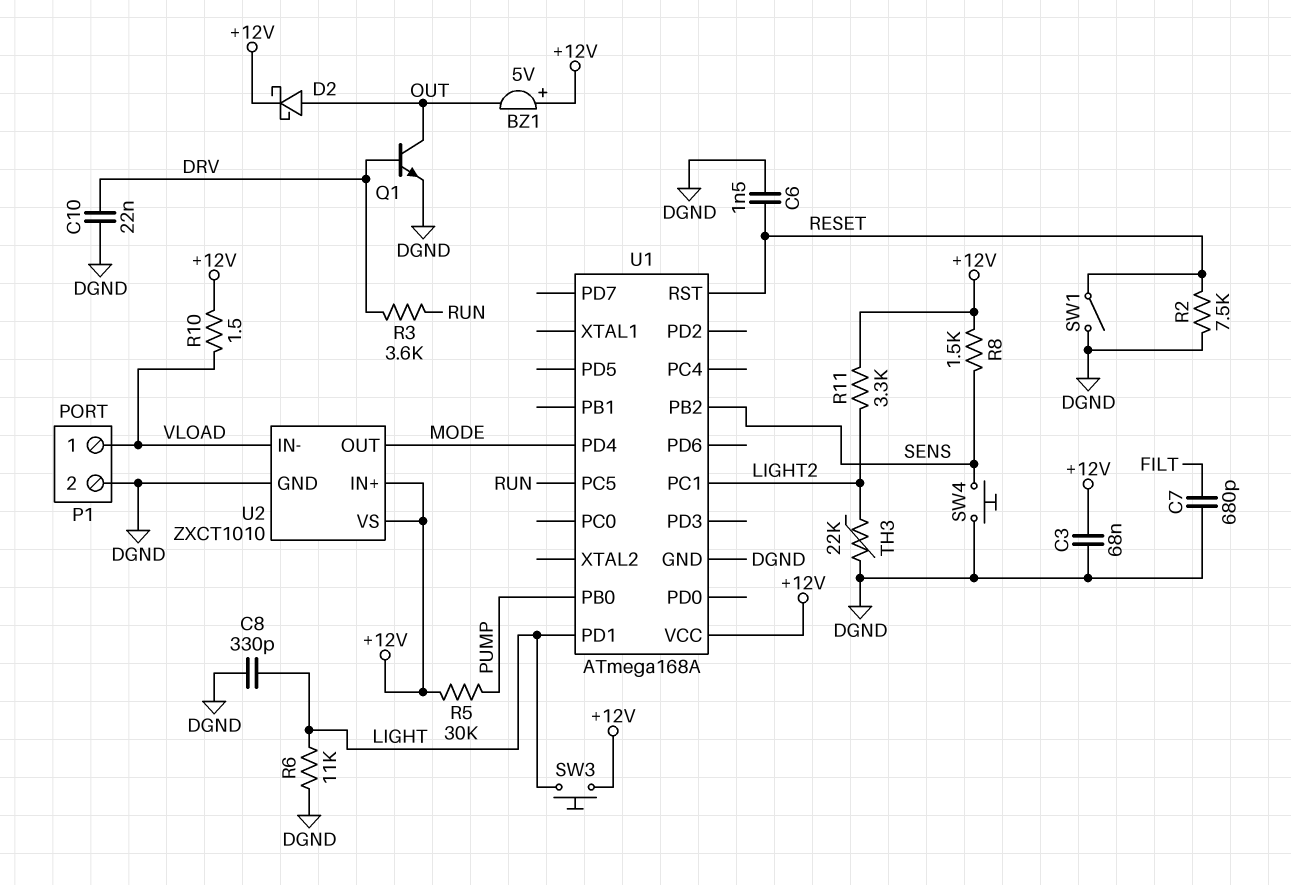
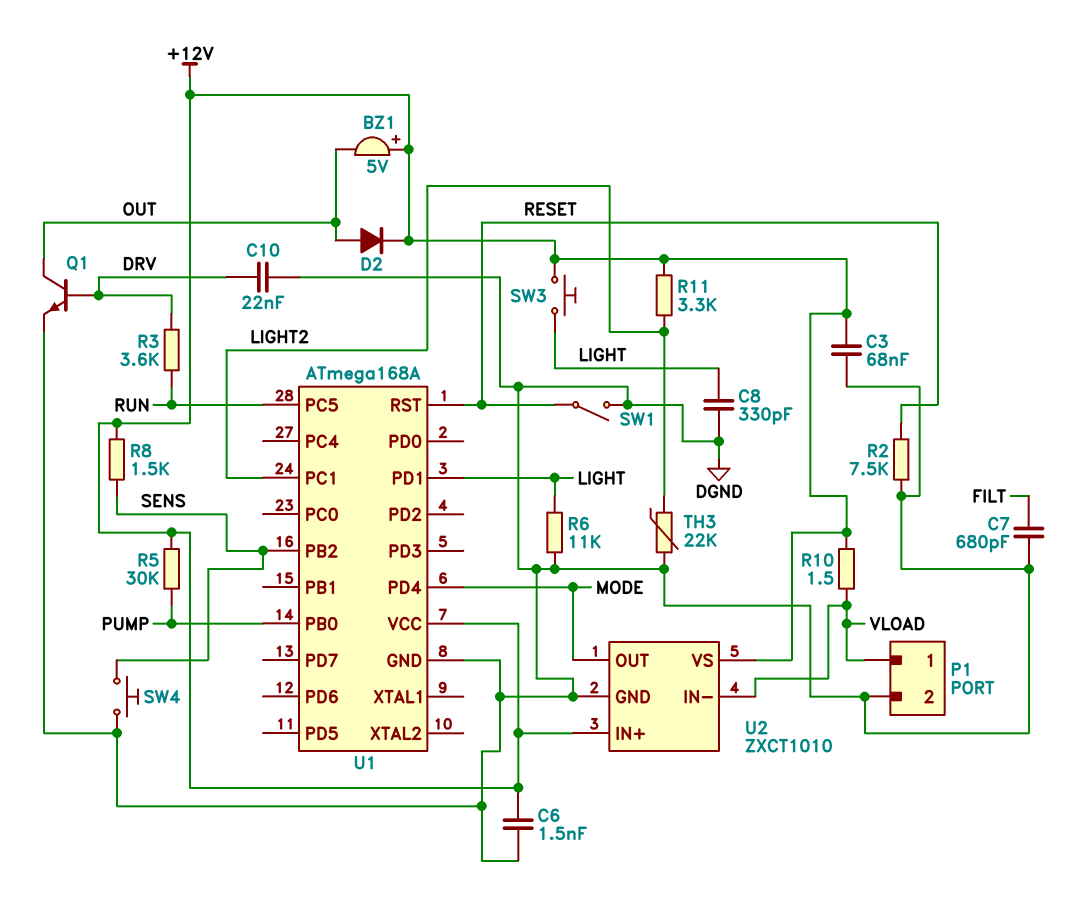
C6: 1.5nF (DGND, RESET) -> 1.5nF (+12V, DGND)
D2: schottky (A OUT, K +12V) -> diode (A OUT, K +12V)

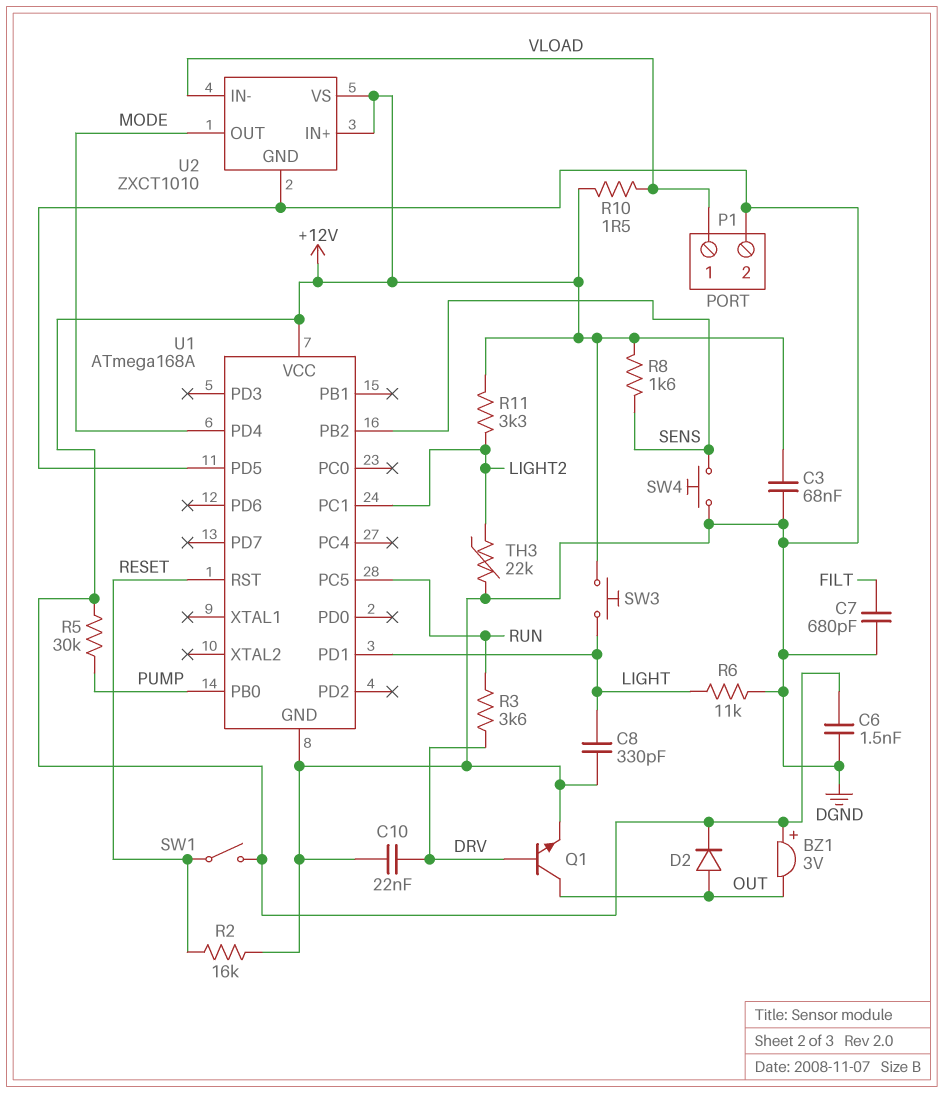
BZ1: buzzer 5V (plus +12V, minus OUT) -> buzzer 3V (plus +12V, minus OUT)
R2: 7.5k (DGND, RESET) -> 16k (DGND, RESET)
R8: 1.5k (+12V, SENS) -> 1.6k (+12V, SENS)
SW1: switch (DGND, RESET) -> switch (+12V, RESET)
U1 pin PD5: none -> DGND

